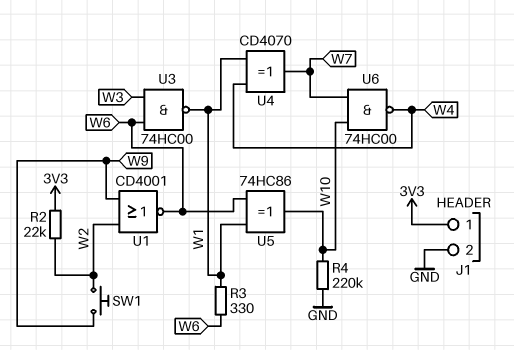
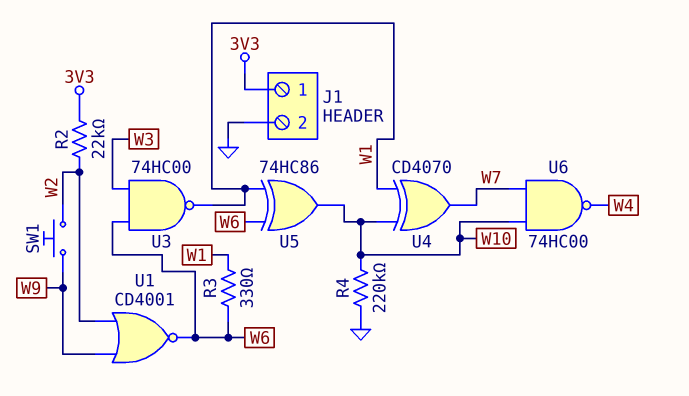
U4: XOR CD4070 (in W1, in W4, out W7) -> XOR CD4070 (in W1, in W10, out W7)

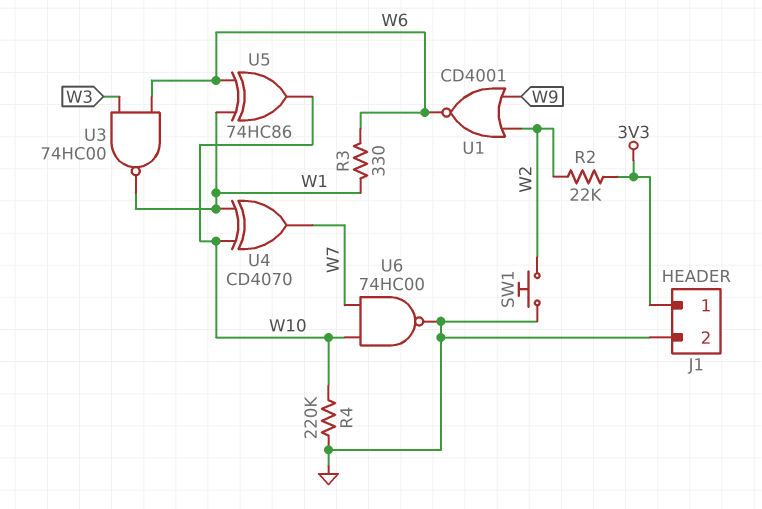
SW1: button (W2, W9) -> button (GND, W2)
U6: NAND 74HC00 (in W7, in W10, out W4) -> NAND 74HC00 (in W7, in W10, out GND)

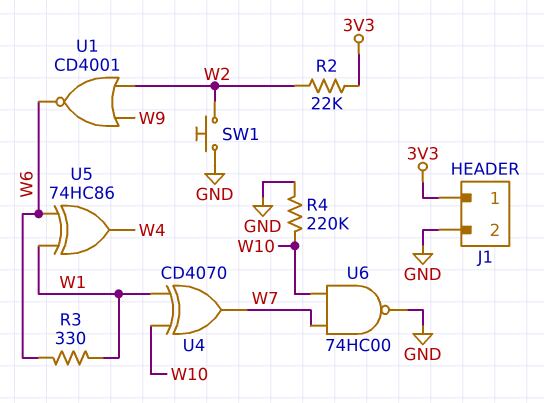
U3: NAND 74HC00 (in W3, in W6, out W1) -> none
U5: XOR 74HC86 (in W1, in W6, out W10) -> XOR 74HC86 (in W1, in W6, out W4)

